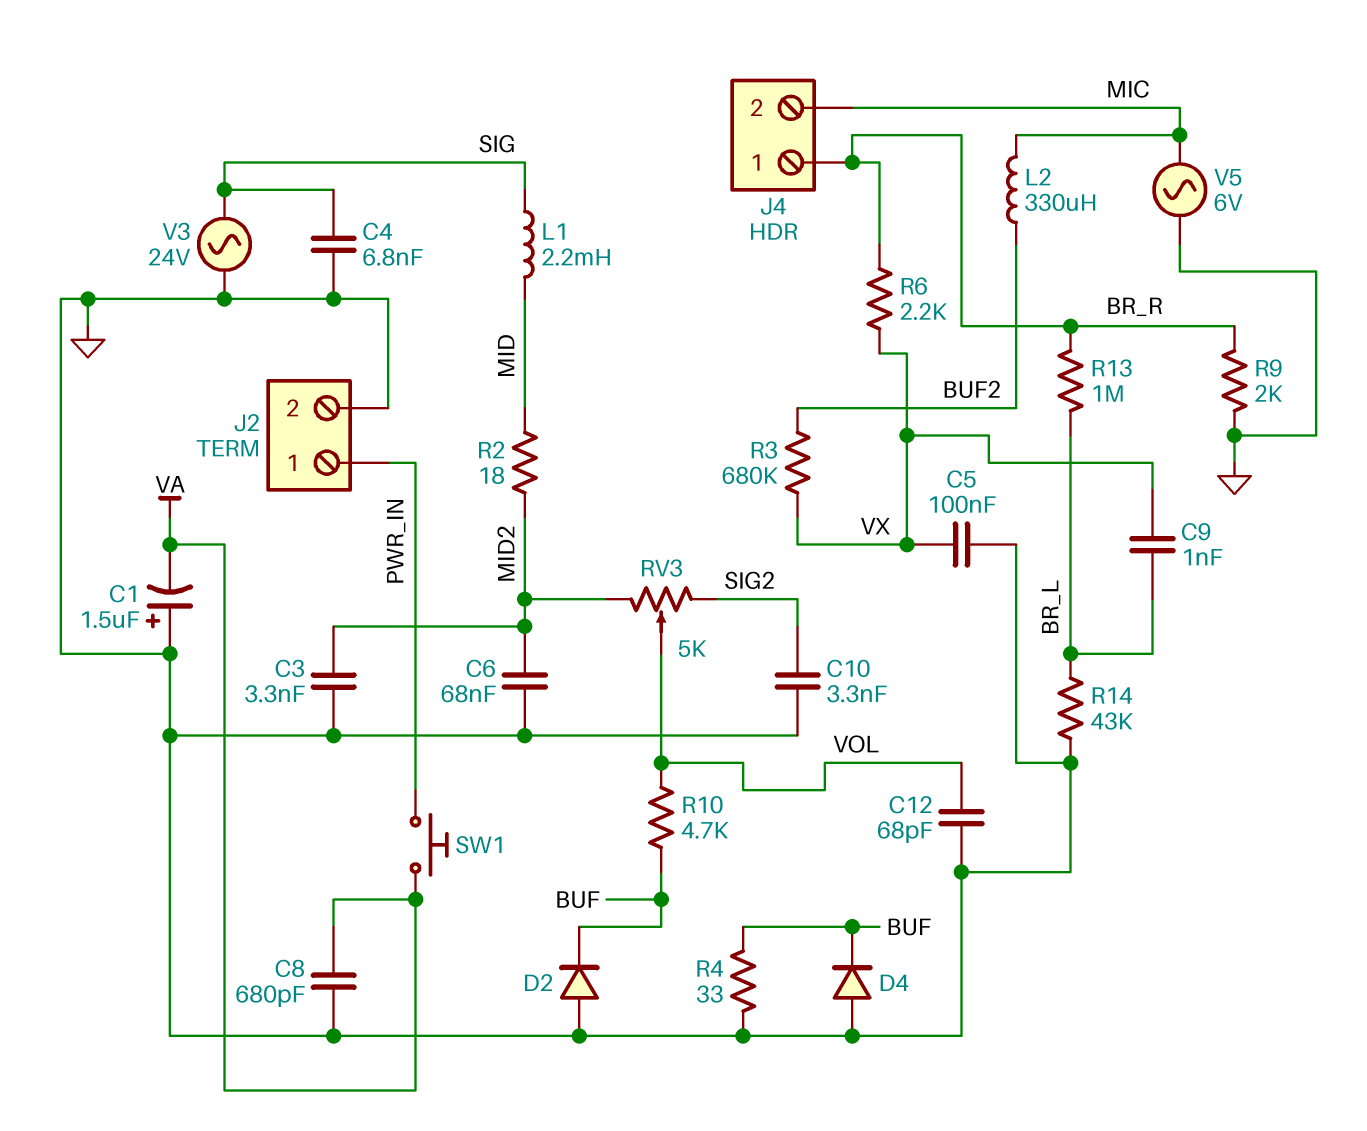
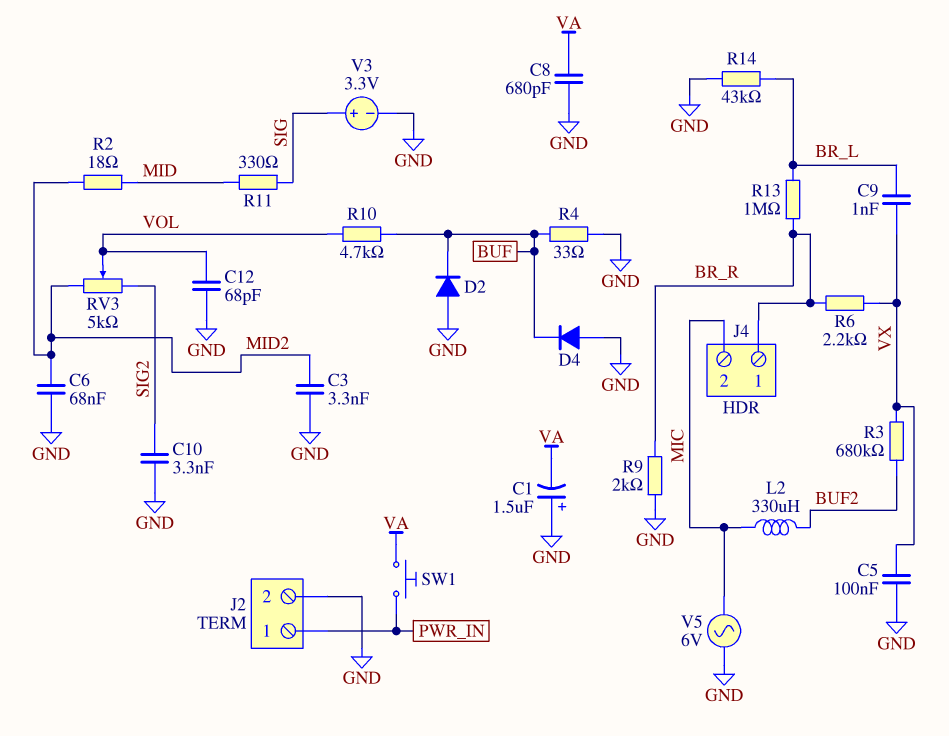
C4: 6.8nF (GND, SIG) -> none
L1: 2.2mH (MID, SIG) -> none
R11: none -> 330 (MID, SIG)
V3: AC 24V (GND, SIG) -> 3.3V (plus SIG, minus GND)

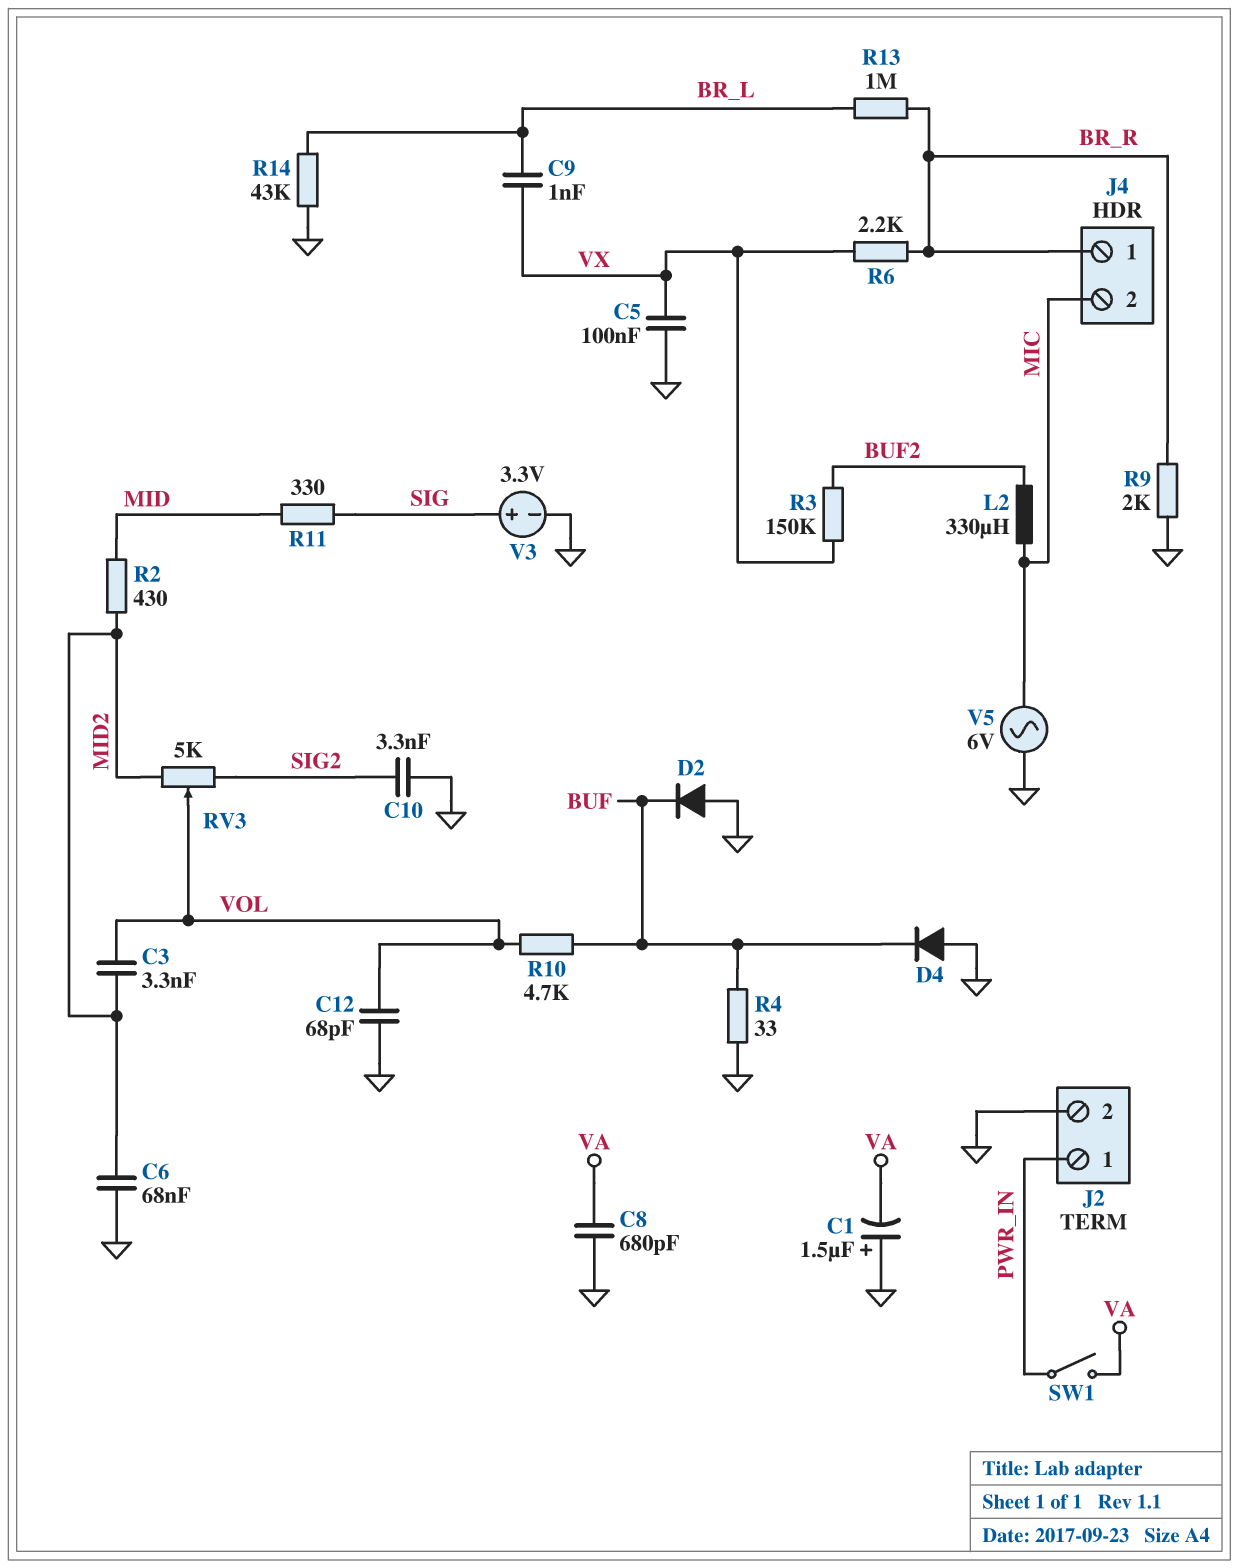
C3: 3.3nF (GND, MID2) -> 3.3nF (MID2, VOL)
R2: 18 (MID, MID2) -> 430 (MID, MID2)
R3: 680k (BUF2, VX) -> 150k (BUF2, VX)
SW1: button (PWR_IN, VA) -> switch (PWR_IN, VA)

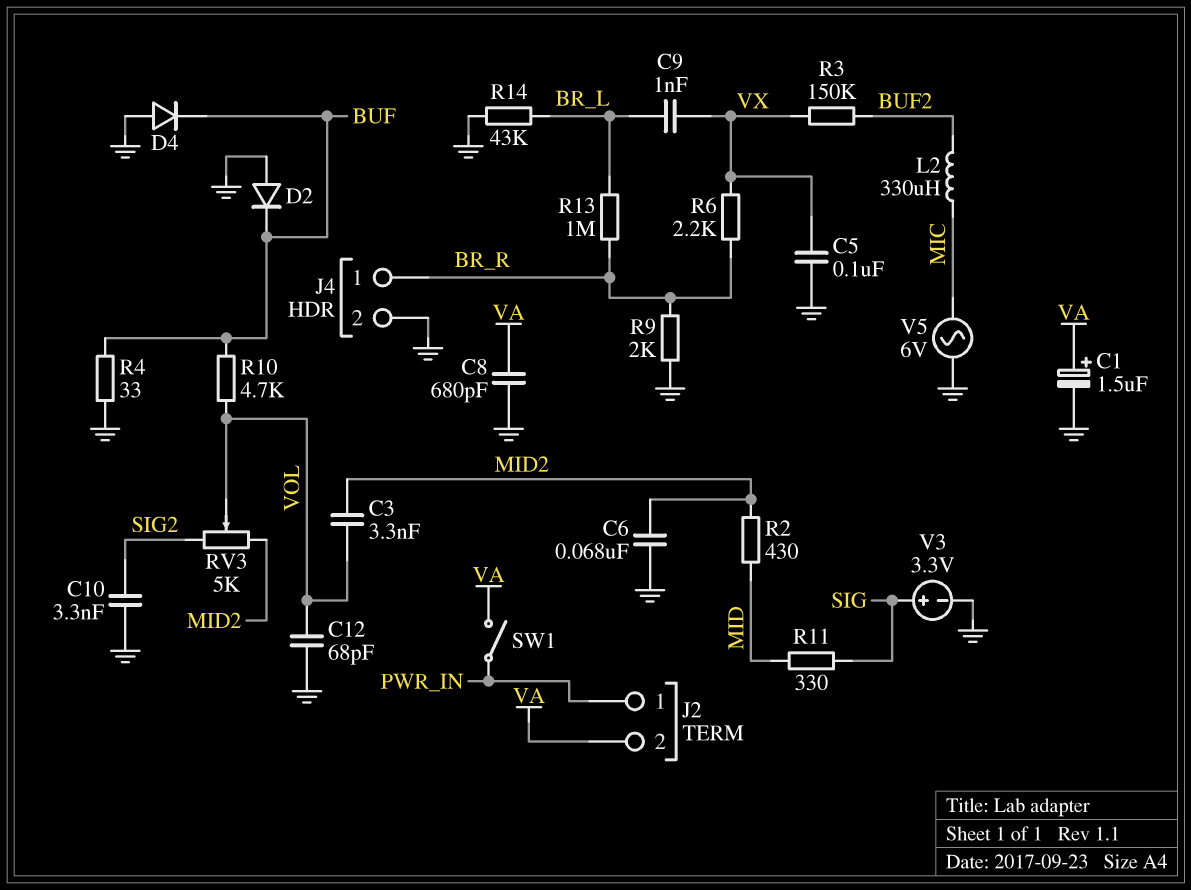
C1: 1.5uF (plus GND, minus VA) -> 1.5uF (plus VA, minus GND)
J2 pin 2: GND -> VA
J4 pin 2: MIC -> GND

